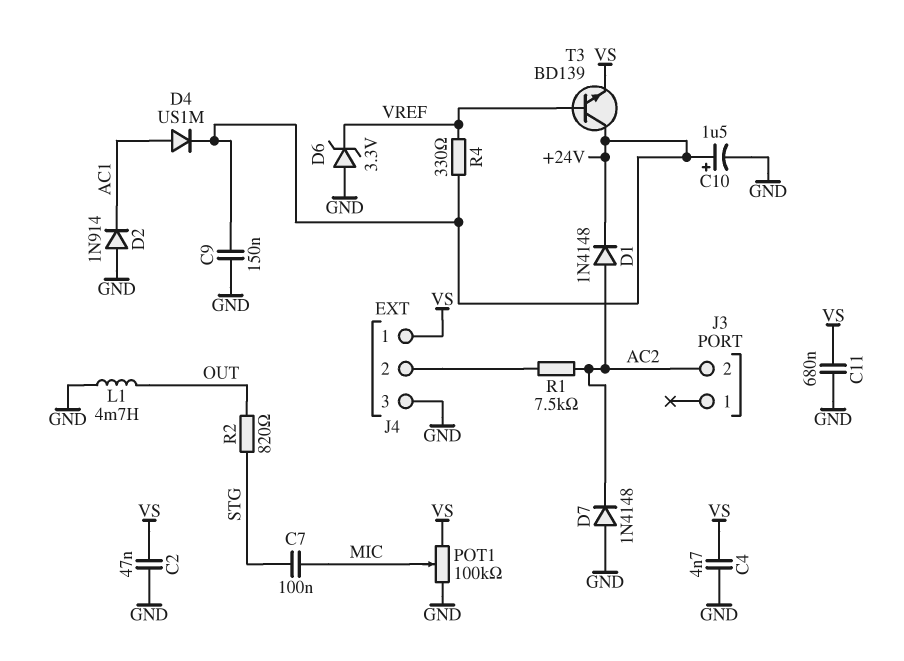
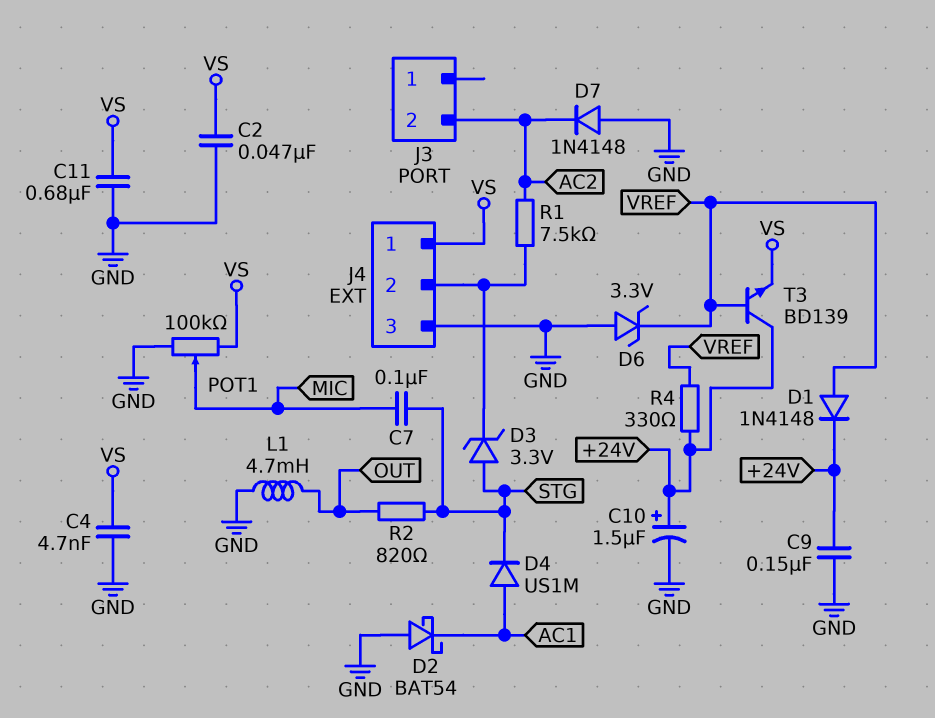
D1: diode 1N4148 (A AC2, K +24V) -> diode 1N4148 (A VREF, K +24V)
D2: diode 1N914 (A GND, K AC1) -> schottky BAT54 (A GND, K AC1)
D3: none -> zener 3.3V (A STG, K J4/2)
D4: diode US1M (A AC1, K +24V) -> diode US1M (A AC1, K STG)

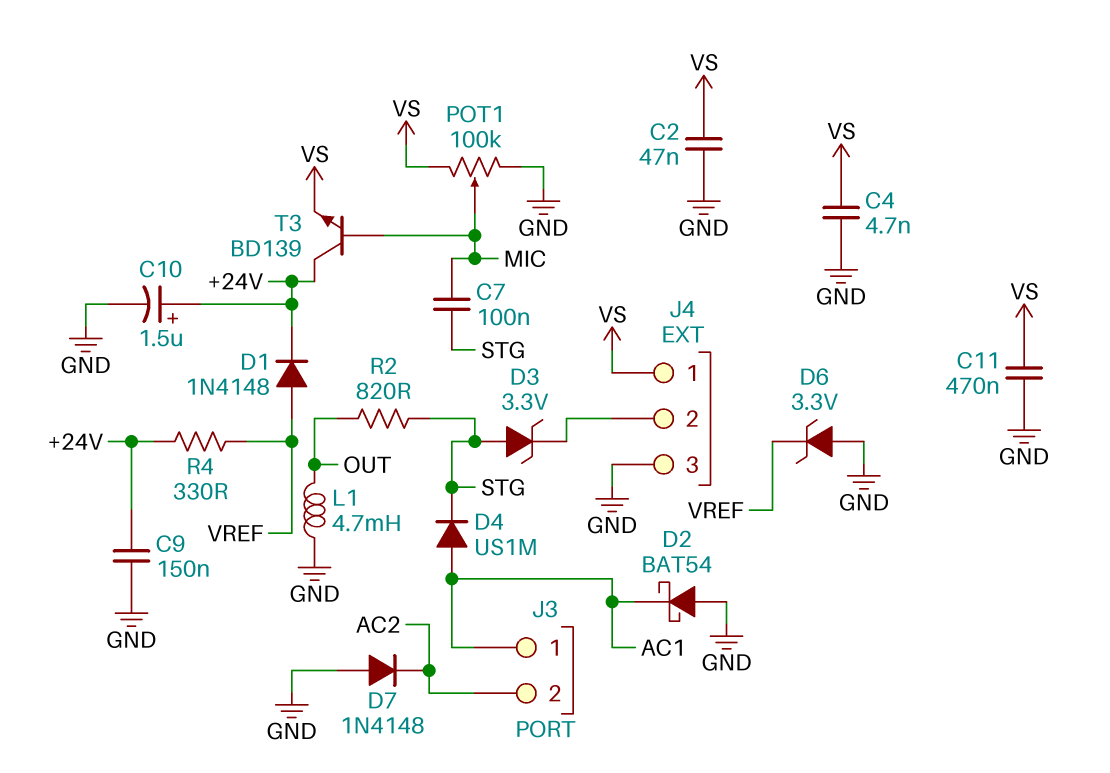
C11: 680nF (GND, VS) -> 470nF (GND, VS)
J3 pin 1: none -> AC1
R1: 7.5k (AC2, J4/2) -> none
T3: NPN BD139 (B VREF, C +24V, E VS) -> NPN BD139 (B MIC, C +24V, E VS)

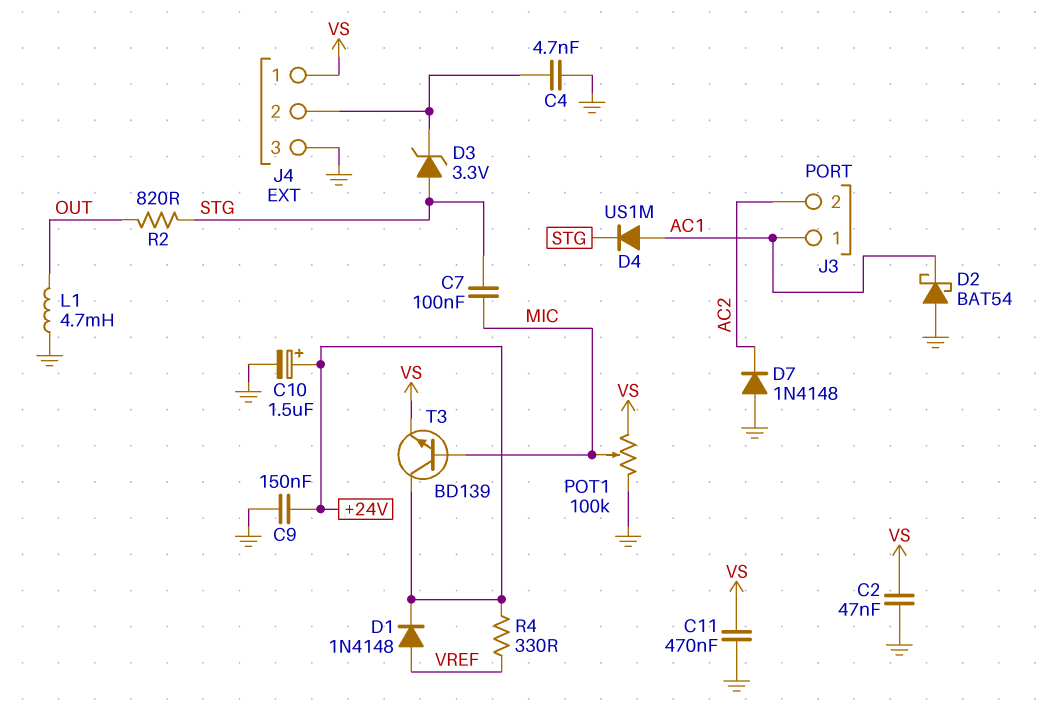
C4: 4.7nF (GND, VS) -> 4.7nF (GND, J4/2)
D6: zener 3.3V (A GND, K VREF) -> none

